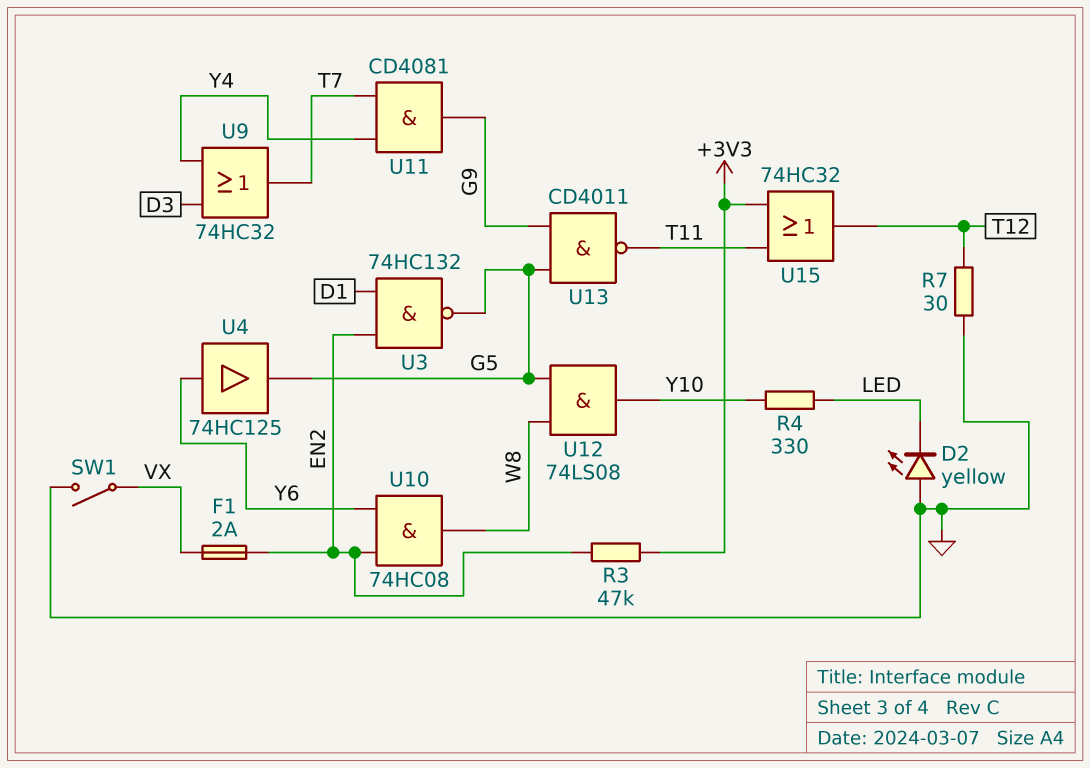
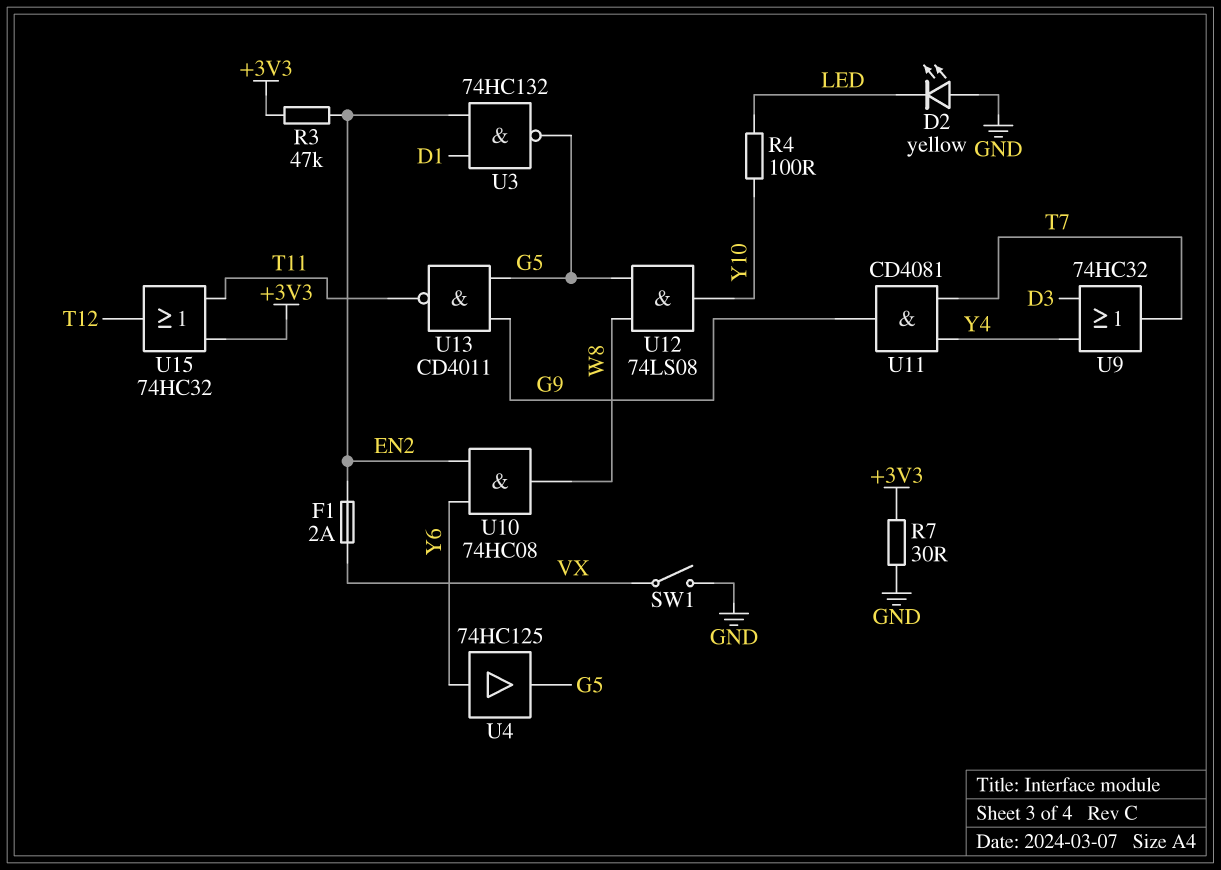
R4: 330 (LED, Y10) -> 100 (LED, Y10)
R7: 30 (GND, T12) -> 30 (+3V3, GND)

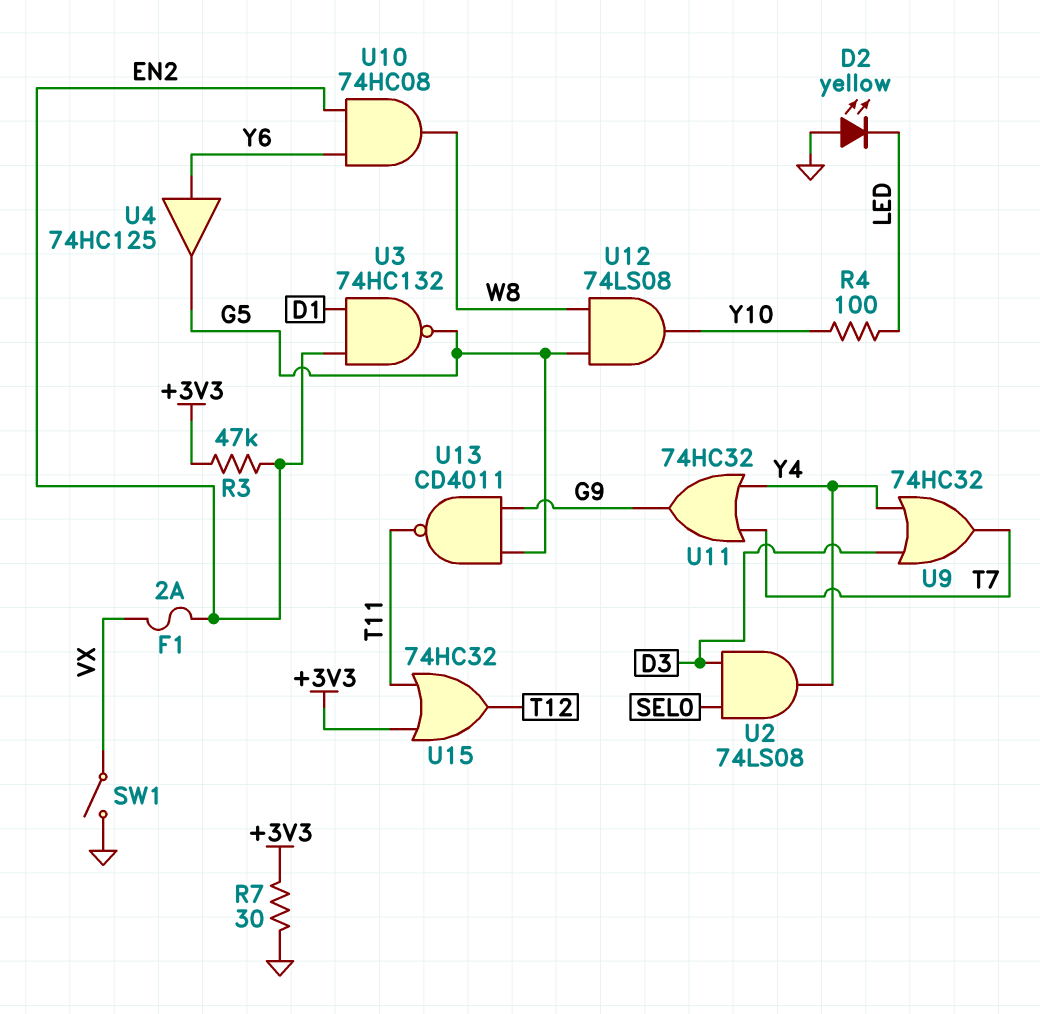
U2: none -> AND 74LS08 (in D3, in SEL0, out Y4)
U11: AND CD4081 (in T7, in Y4, out G9) -> OR 74HC32 (in T7, in Y4, out G9)

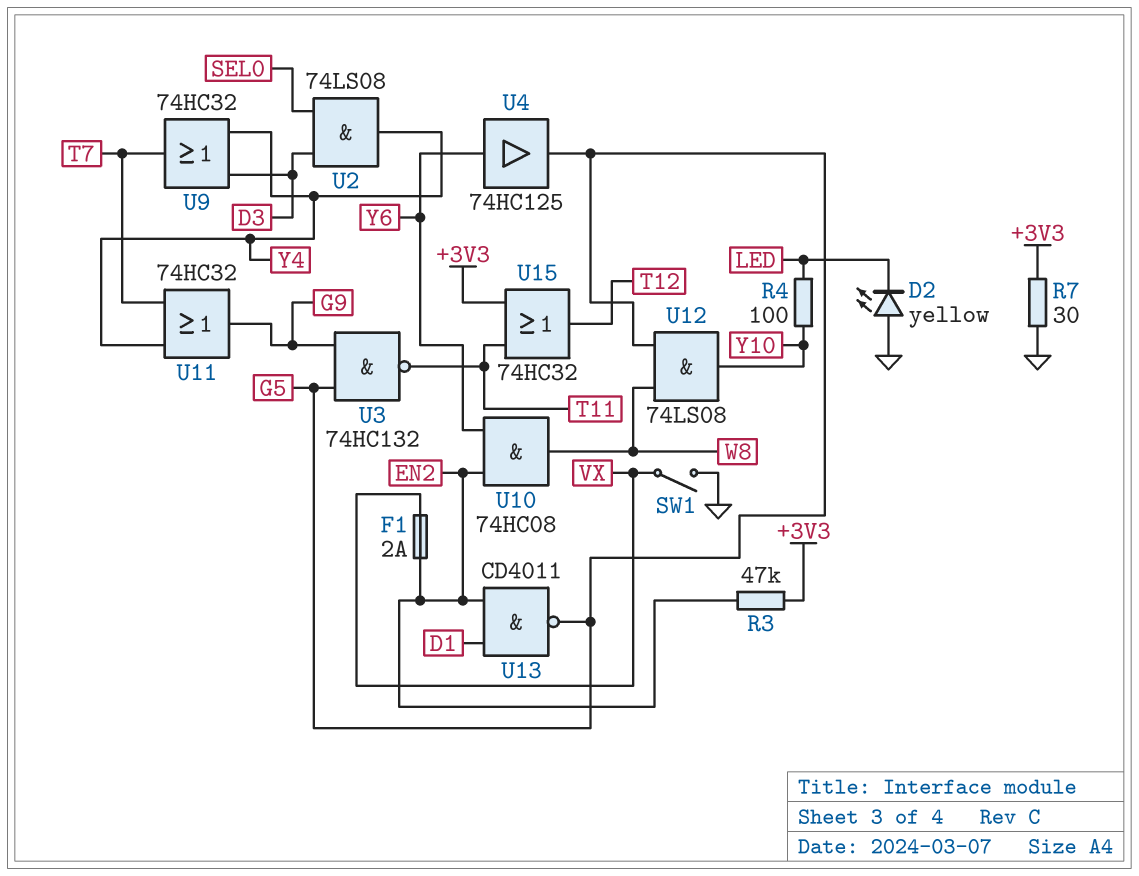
U3: NAND 74HC132 (in D1, in EN2, out G5) -> NAND 74HC132 (in G5, in G9, out T11)
U13: NAND CD4011 (in G5, in G9, out T11) -> NAND CD4011 (in D1, in EN2, out G5)

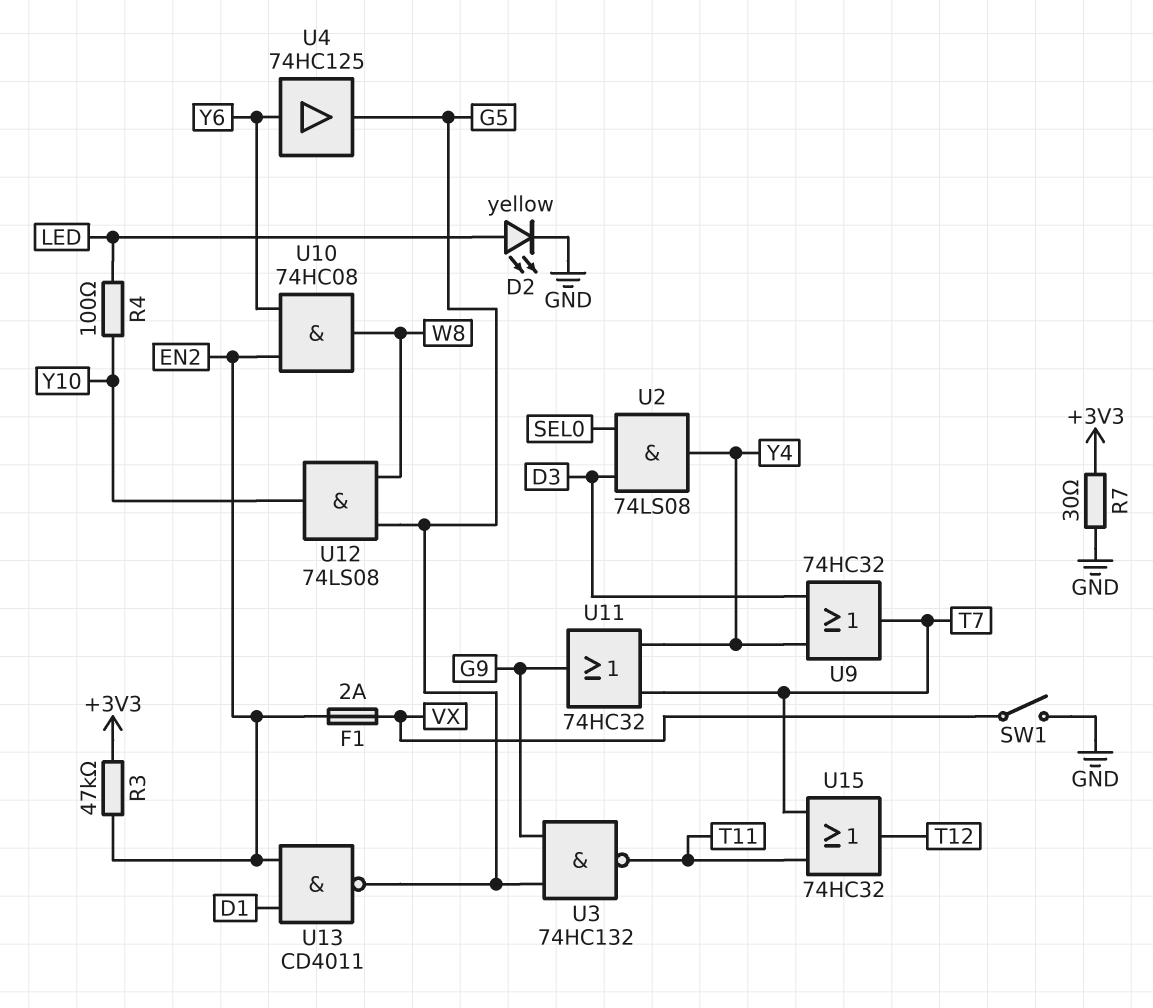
D2: LED yellow (A GND, K LED) -> LED yellow (A LED, K GND)
U15: OR 74HC32 (in +3V3, in T11, out T12) -> OR 74HC32 (in T7, in T11, out T12)

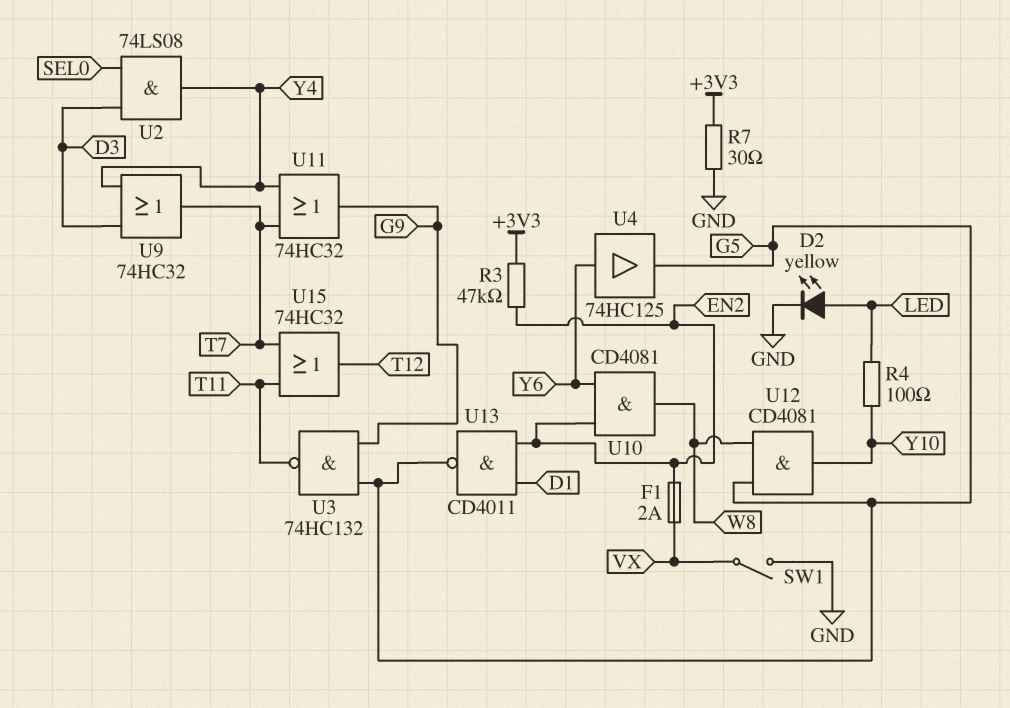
U10: AND 74HC08 (in EN2, in Y6, out W8) -> AND CD4081 (in EN2, in Y6, out W8)
U12: AND 74LS08 (in G5, in W8, out Y10) -> AND CD4081 (in G5, in W8, out Y10)

